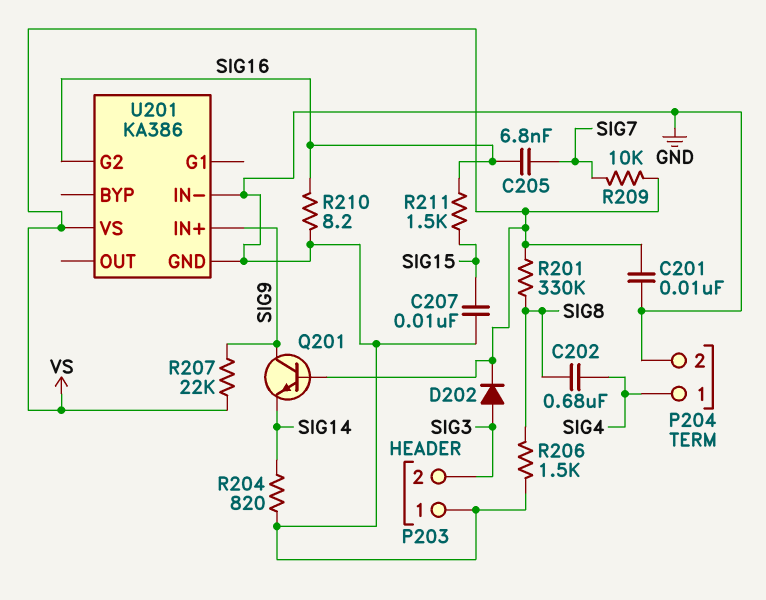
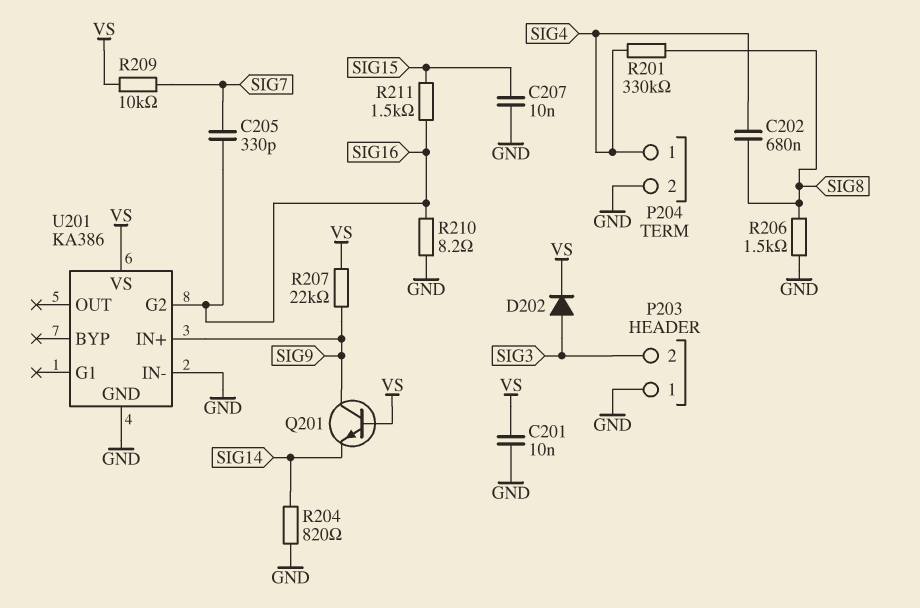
C205: 6.8nF (SIG7, SIG16) -> 330pF (SIG7, SIG16)
R201: 330k (SIG8, VS) -> 330k (SIG4, SIG8)

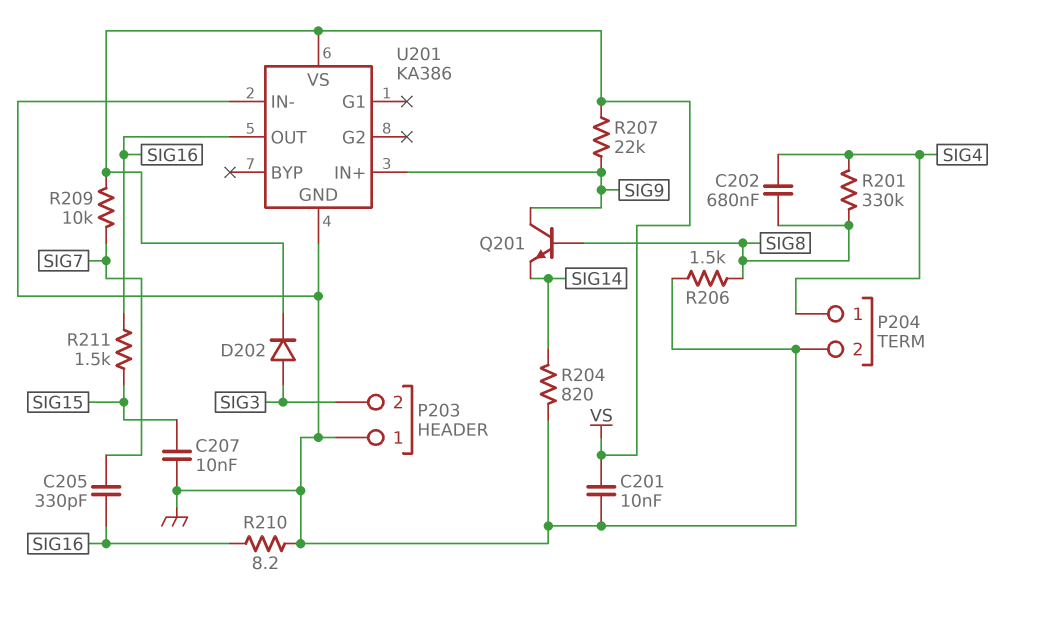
Q201: NPN (B VS, C SIG9, E SIG14) -> NPN (B SIG8, C SIG9, E SIG14)
U201 pin G2: SIG16 -> none
U201 pin OUT: none -> SIG16

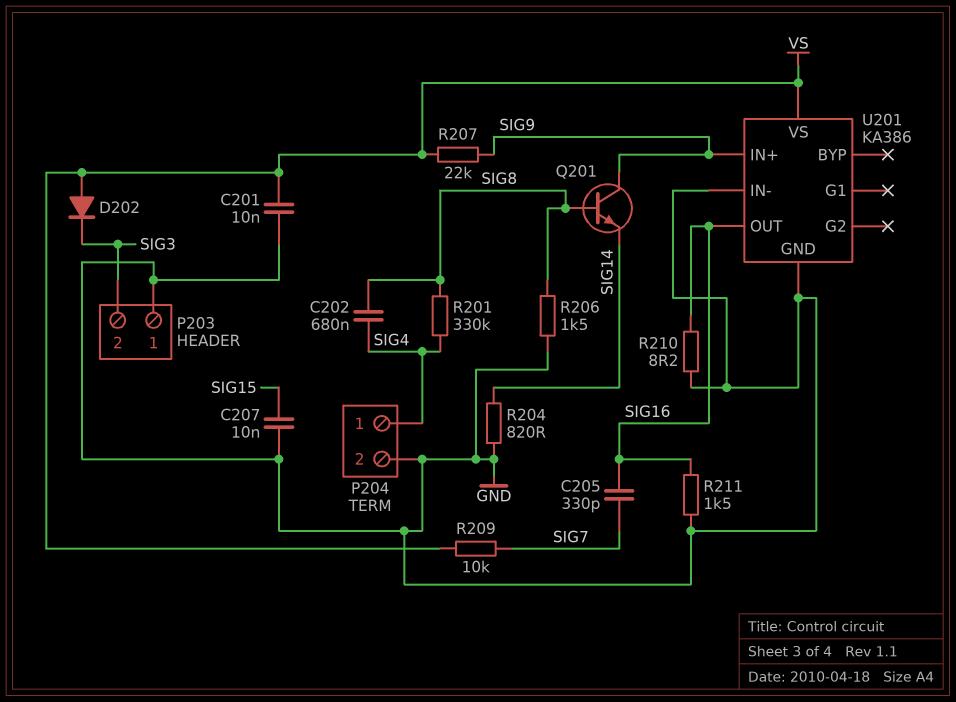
D202: diode (A SIG3, K VS) -> diode (A VS, K SIG3)
R211: 1.5k (SIG15, SIG16) -> 1.5k (GND, SIG16)

